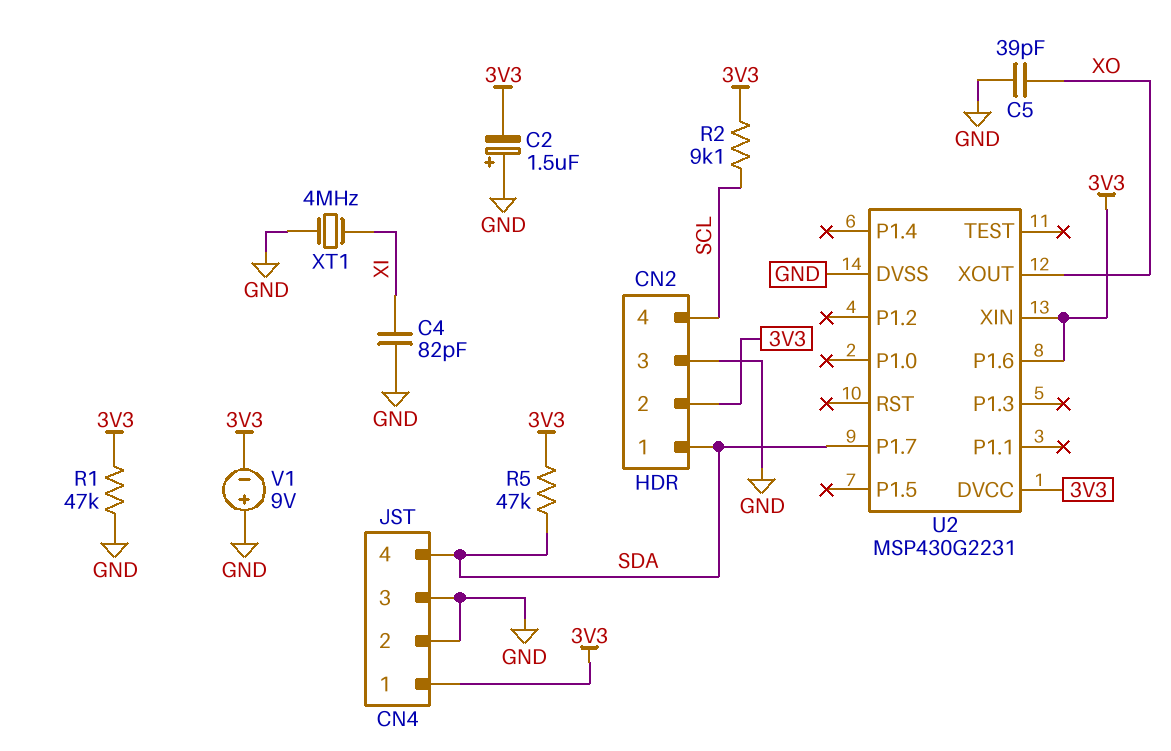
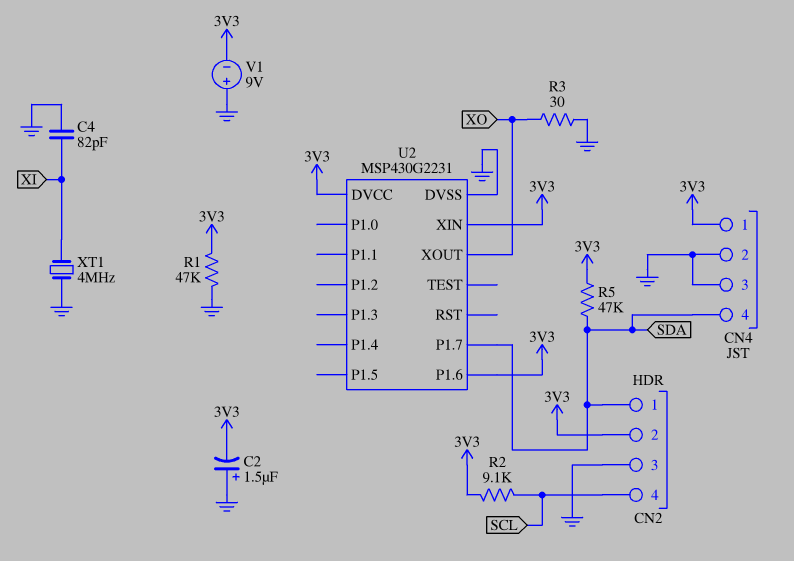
C5: 39pF (GND, XO) -> none
R3: none -> 30 (GND, XO)

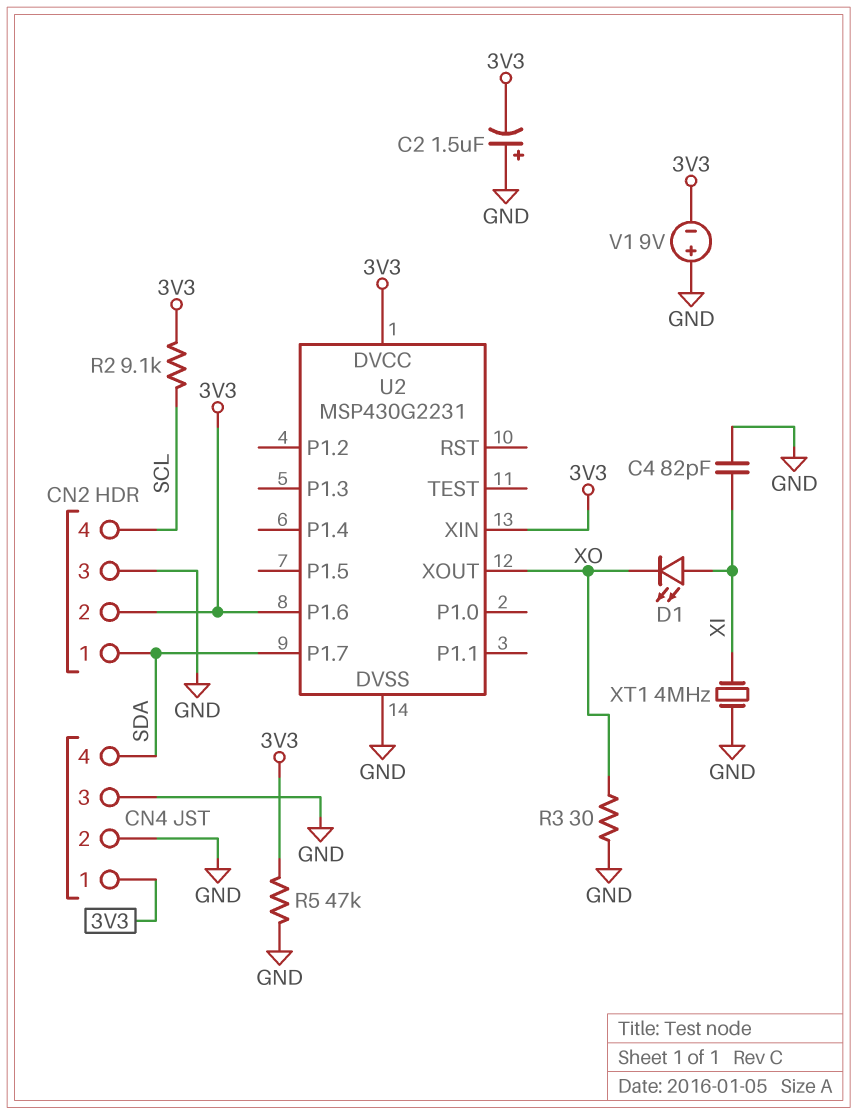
D1: none -> LED (A XI, K XO)
R1: 47k (3V3, GND) -> none
R5: 47k (3V3, SDA) -> 47k (3V3, GND)

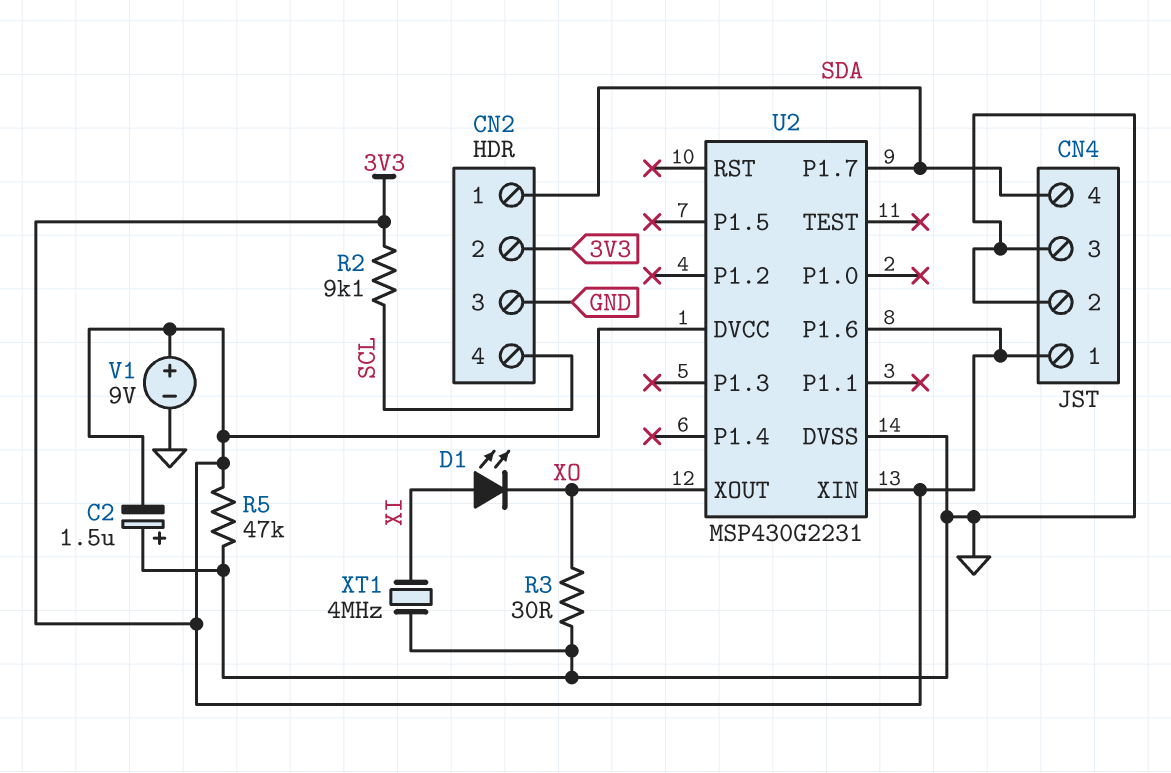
C4: 82pF (GND, XI) -> none
V1: 9V (plus GND, minus 3V3) -> 9V (plus 3V3, minus GND)

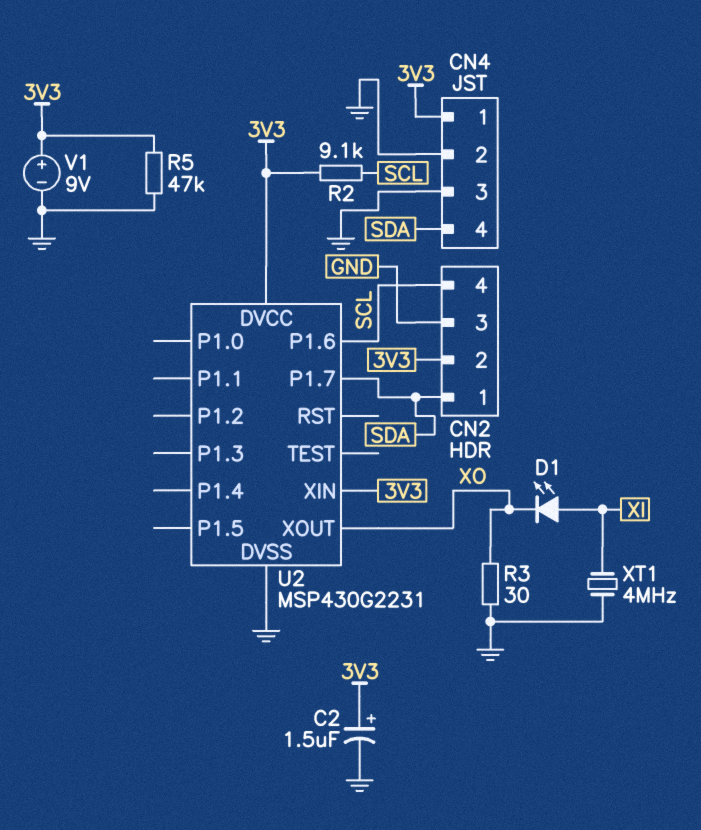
C2: 1.5uF (plus GND, minus 3V3) -> 1.5uF (plus 3V3, minus GND)
U2 pin P1.6: 3V3 -> SCL

